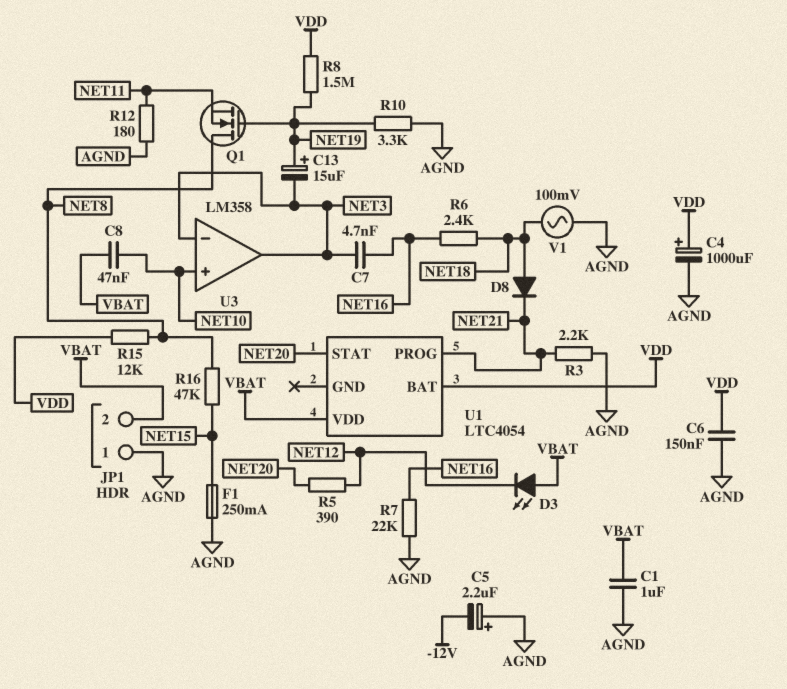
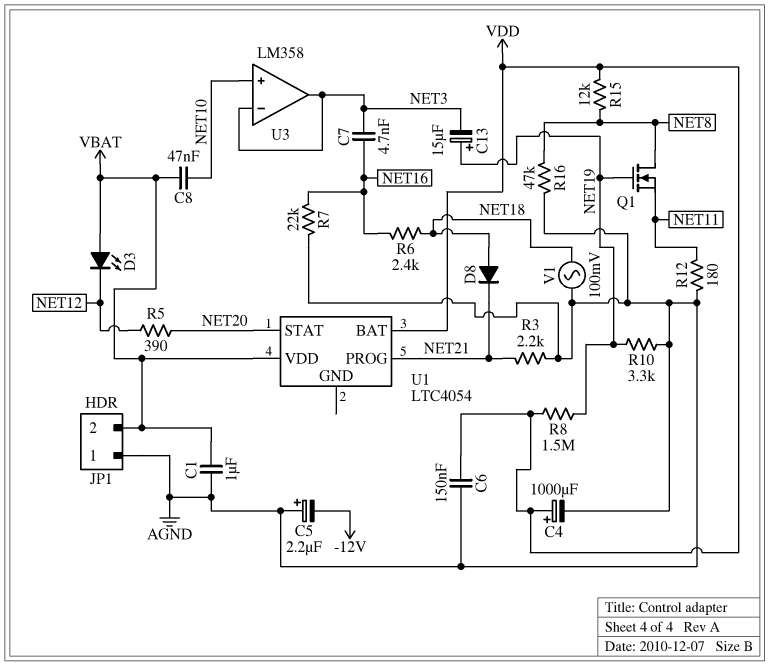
F1: 250mA (AGND, NET15) -> none
R16: 47k (NET8, NET15) -> 47k (AGND, NET8)

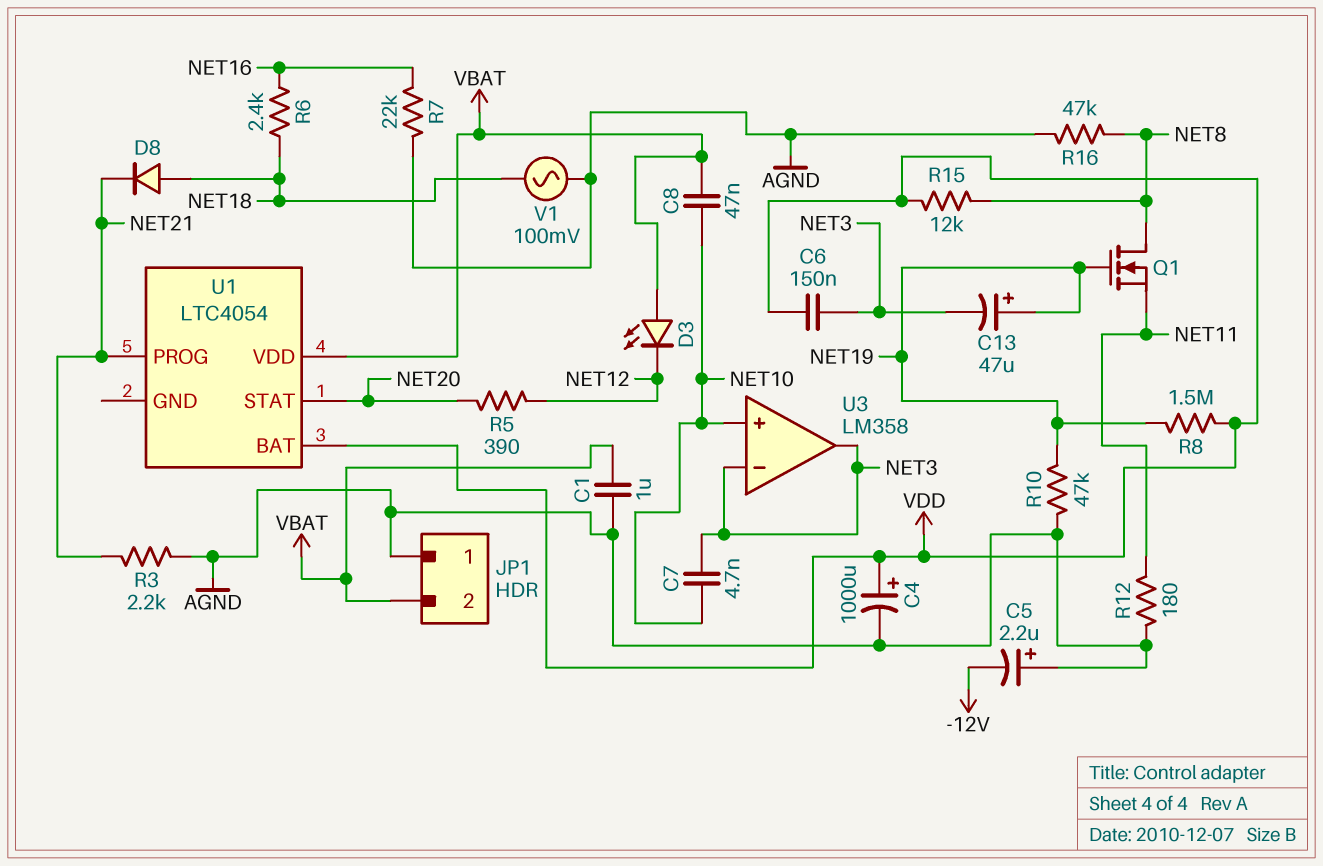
C6: 150nF (AGND, VDD) -> 150nF (NET3, VDD)
C7: 4.7nF (NET3, NET16) -> 4.7nF (NET3, NET10)
C13: 15uF (plus NET19, minus NET3) -> 47uF (plus NET19, minus NET3)
R10: 3.3k (AGND, NET19) -> 47k (AGND, NET19)

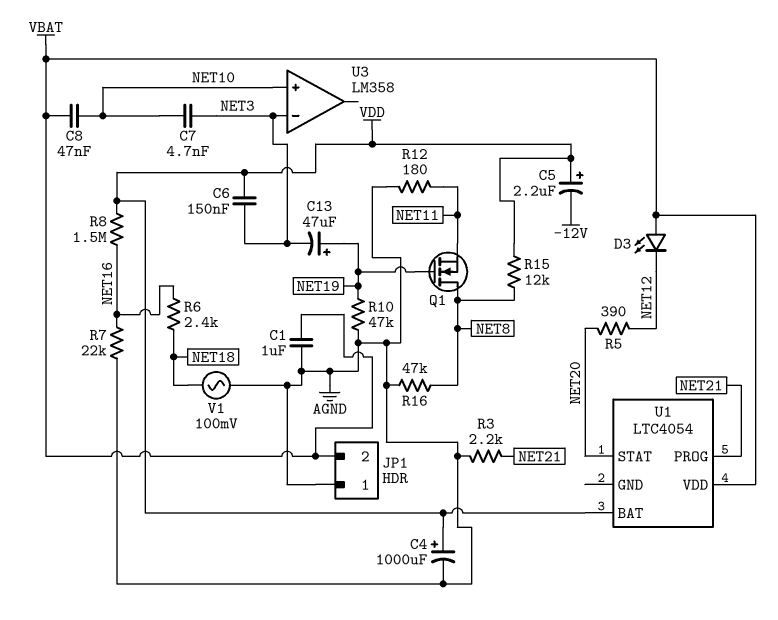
C5: 2.2uF (plus AGND, minus -12V) -> 2.2uF (plus VDD, minus -12V)
D8: diode (A NET18, K NET21) -> none
R8: 1.5M (NET19, VDD) -> 1.5M (NET16, VDD)
U3 pin out: NET3 -> none

